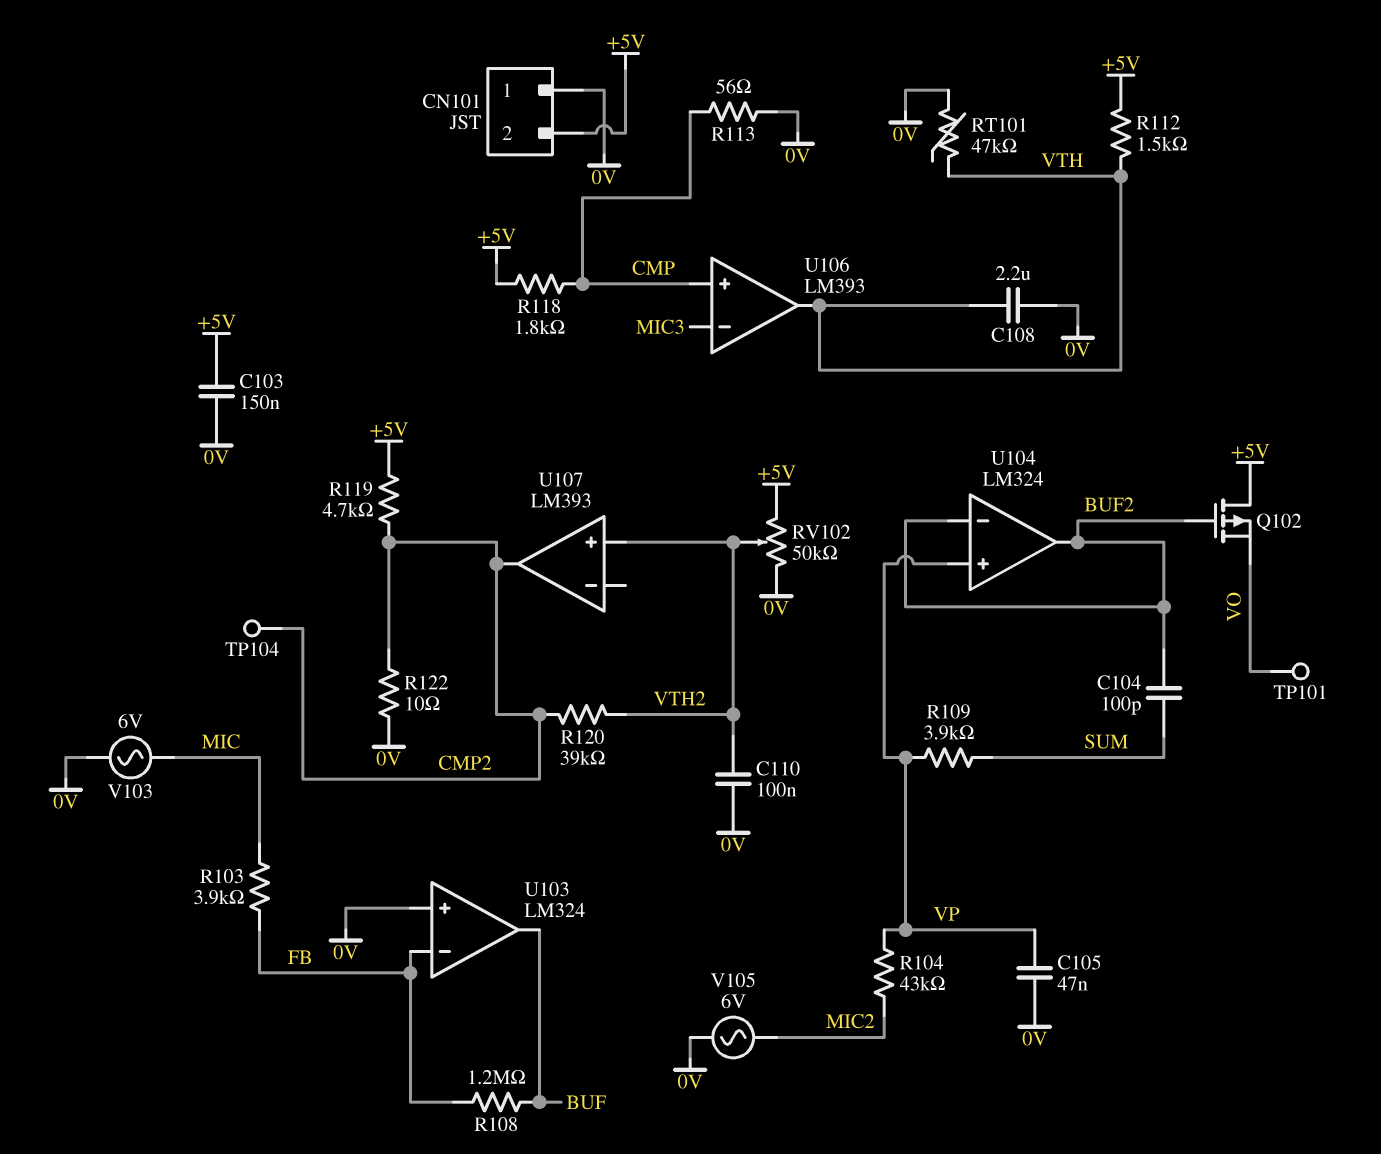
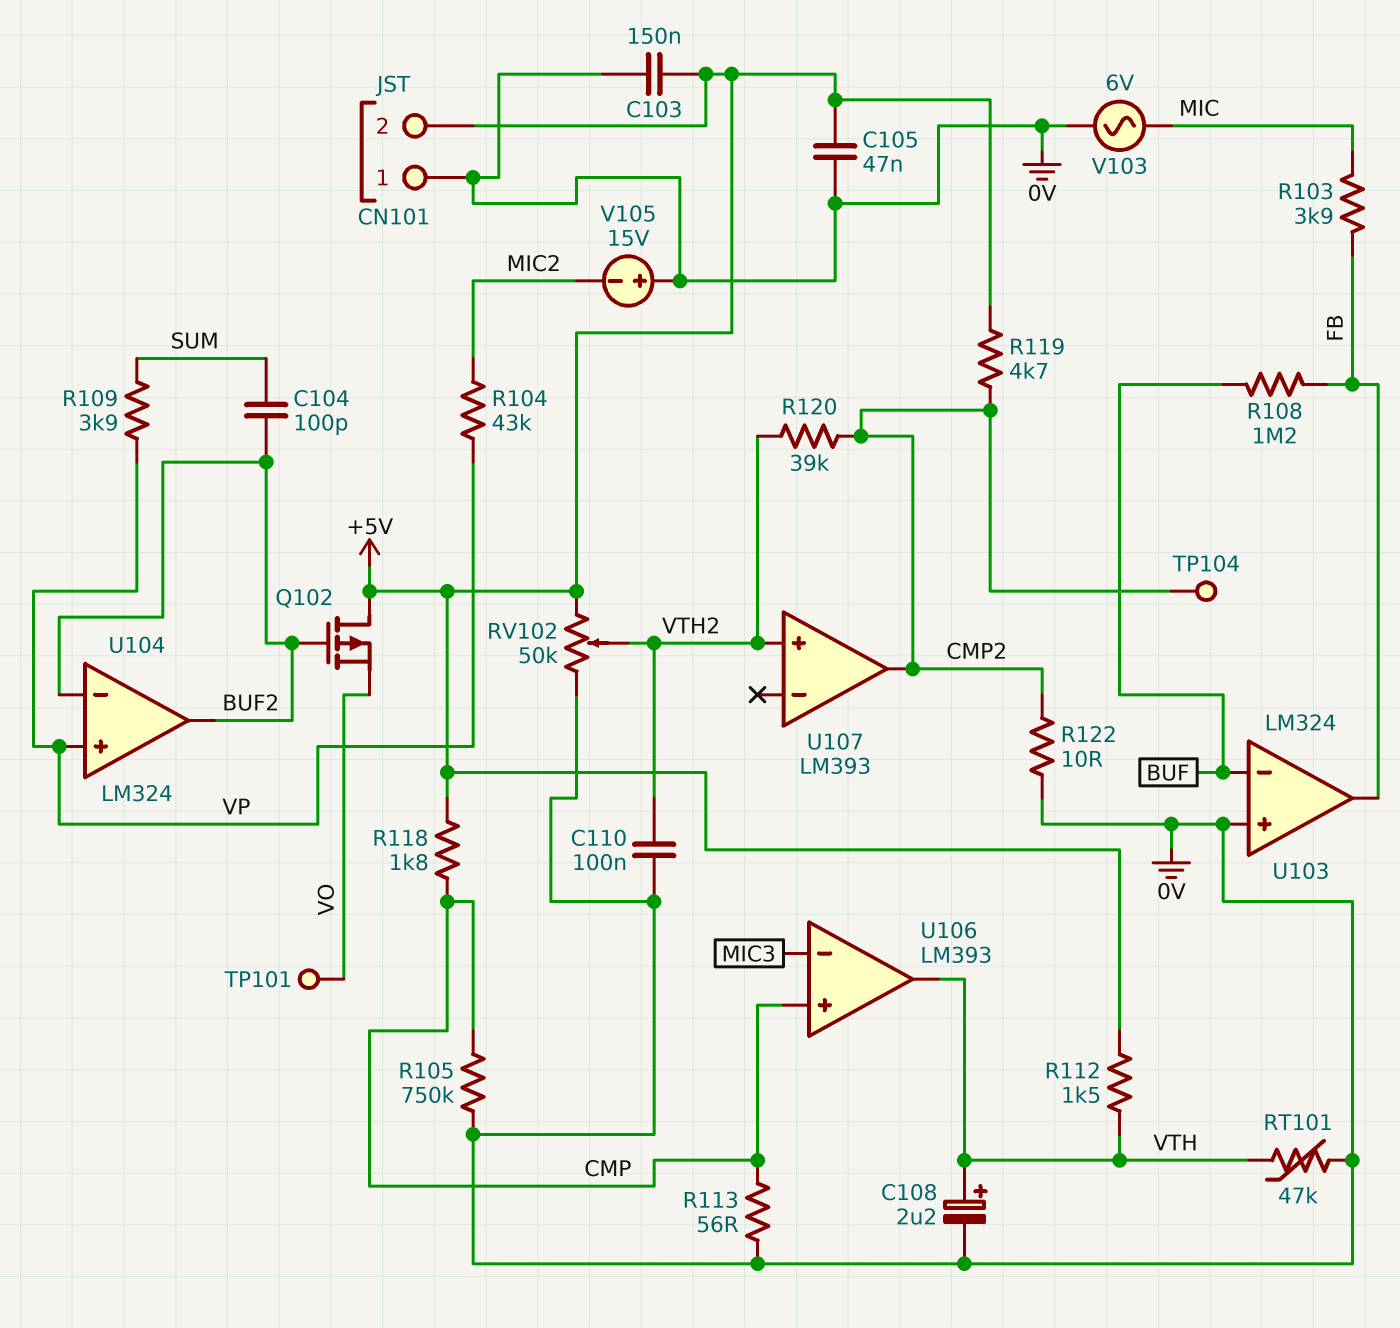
C105: 47nF (0V, VP) -> 47nF (+5V, 0V)
C108: 2.2uF (0V, VTH) -> 2.2uF (plus VTH, minus 0V)
R105: none -> 750k (0V, CMP)
U103 pin in-: FB -> BUF
U103 pin out: BUF -> FB
V105: AC 6V (0V, MIC2) -> 15V (plus 0V, minus MIC2)

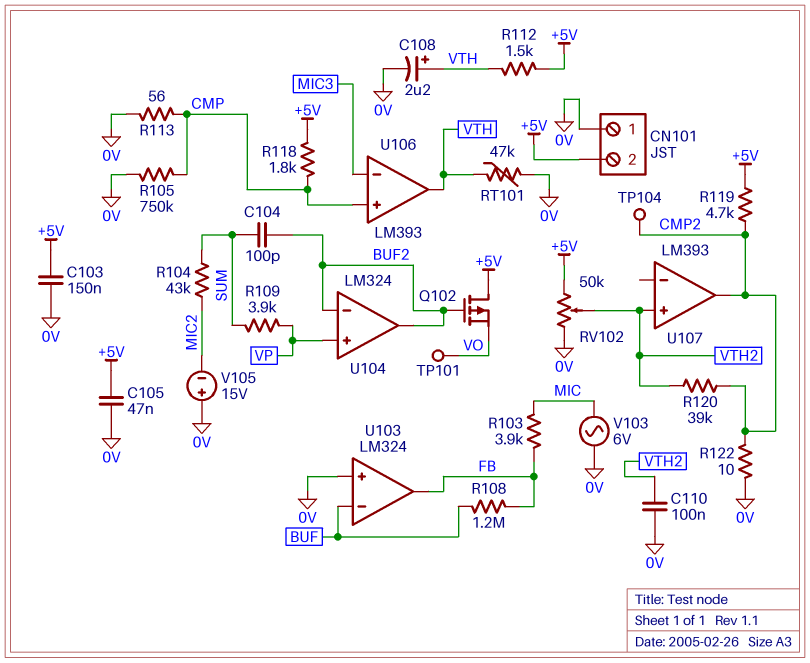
R104: 43k (MIC2, VP) -> 43k (MIC2, SUM)

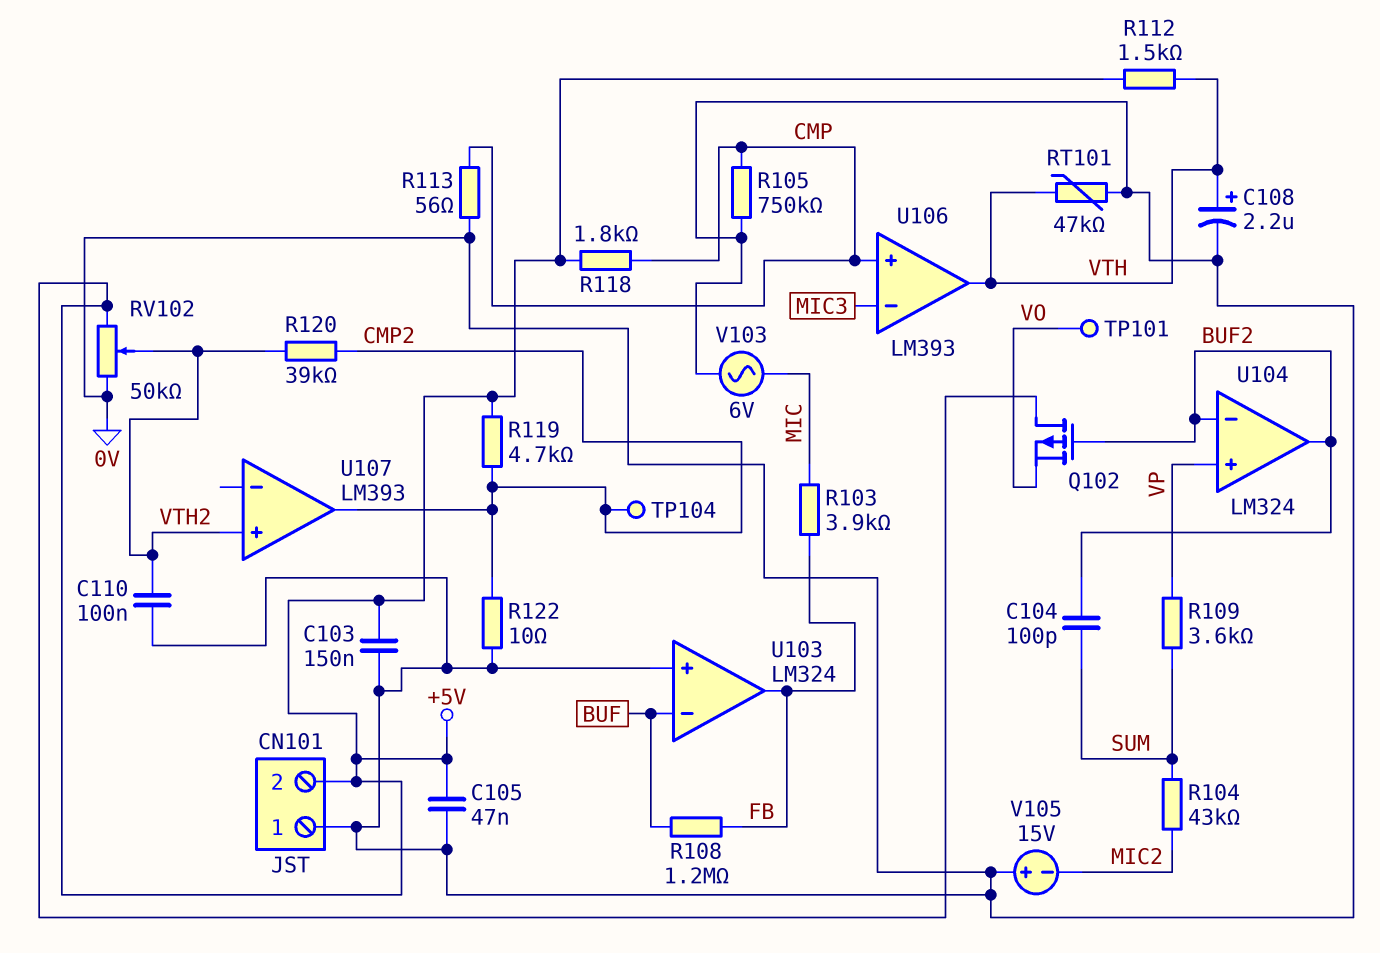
R109: 3.9k (SUM, VP) -> 3.6k (SUM, VP)

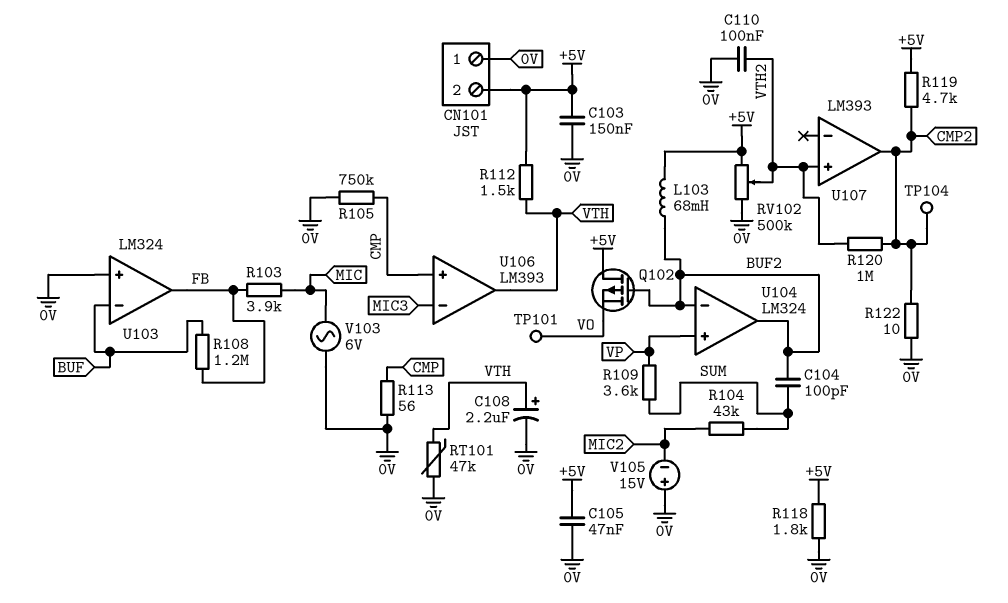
L103: none -> 68mH (+5V, BUF2)
R118: 1.8k (+5V, CMP) -> 1.8k (+5V, 0V)
R120: 39k (CMP2, VTH2) -> 1M (CMP2, VTH2)
RV102: 50k (+5V, 0V, wiper VTH2) -> 500k (+5V, 0V, wiper VTH2)

